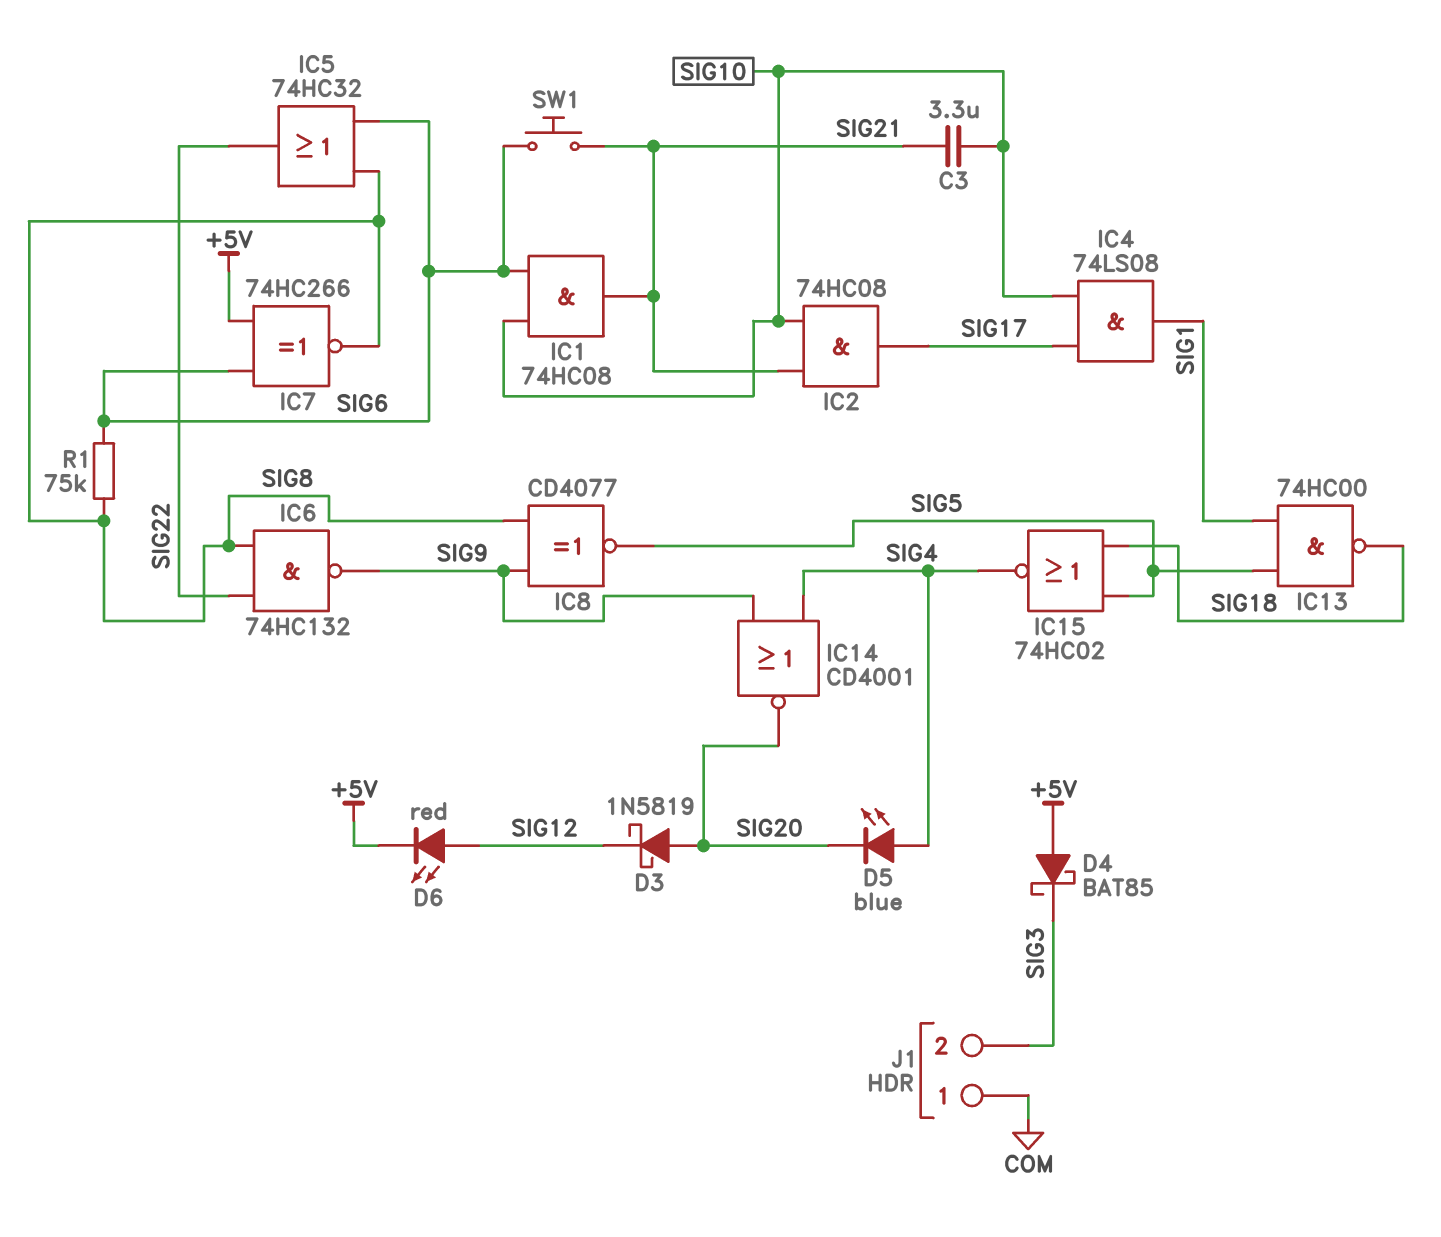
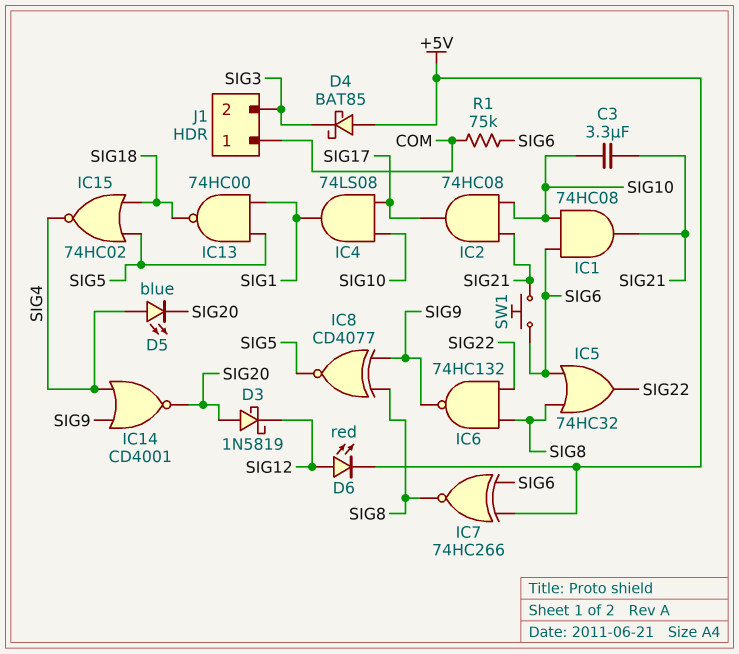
R1: 75k (SIG6, SIG8) -> 75k (COM, SIG6)

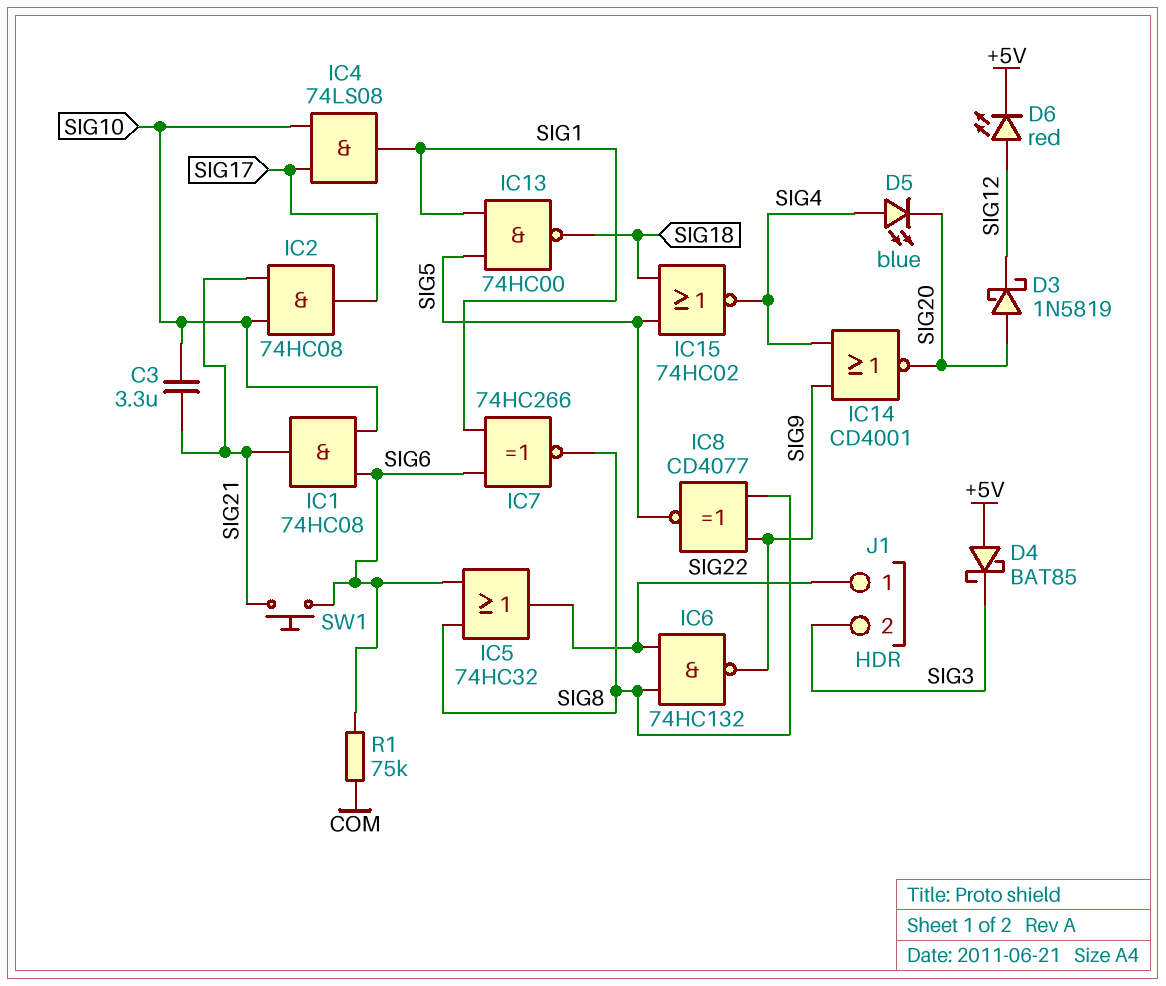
IC7: XNOR 74HC266 (in +5V, in SIG6, out SIG8) -> XNOR 74HC266 (in SIG1, in SIG6, out SIG8)
J1 pin 1: COM -> SIG22

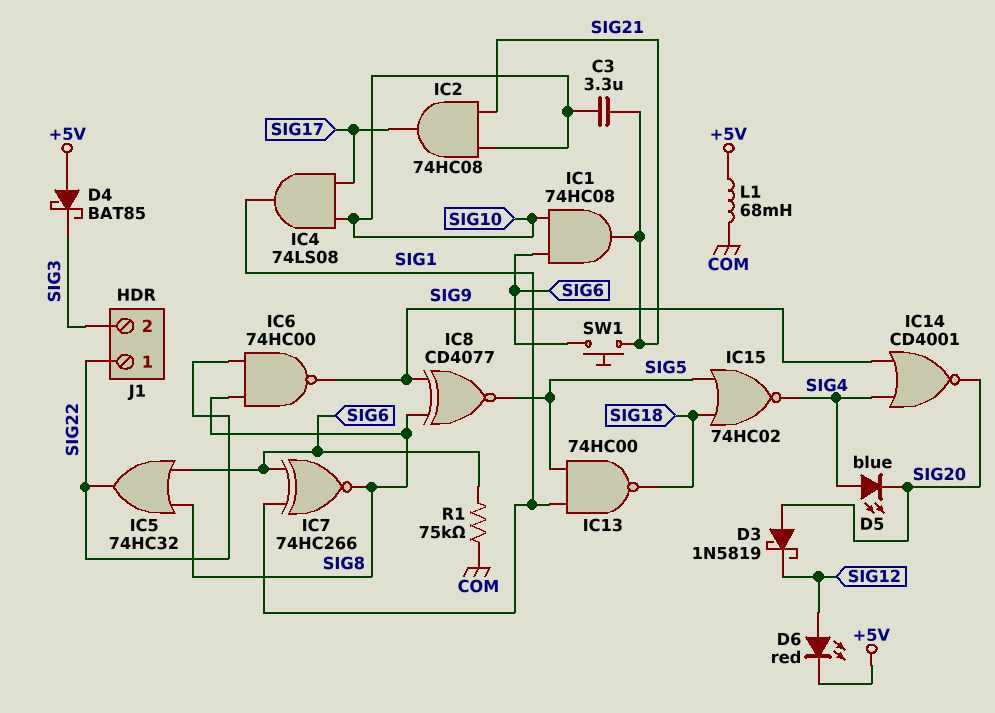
IC6: NAND 74HC132 (in SIG8, in SIG22, out SIG9) -> NAND 74HC00 (in SIG8, in SIG22, out SIG9)
L1: none -> 68mH (+5V, COM)

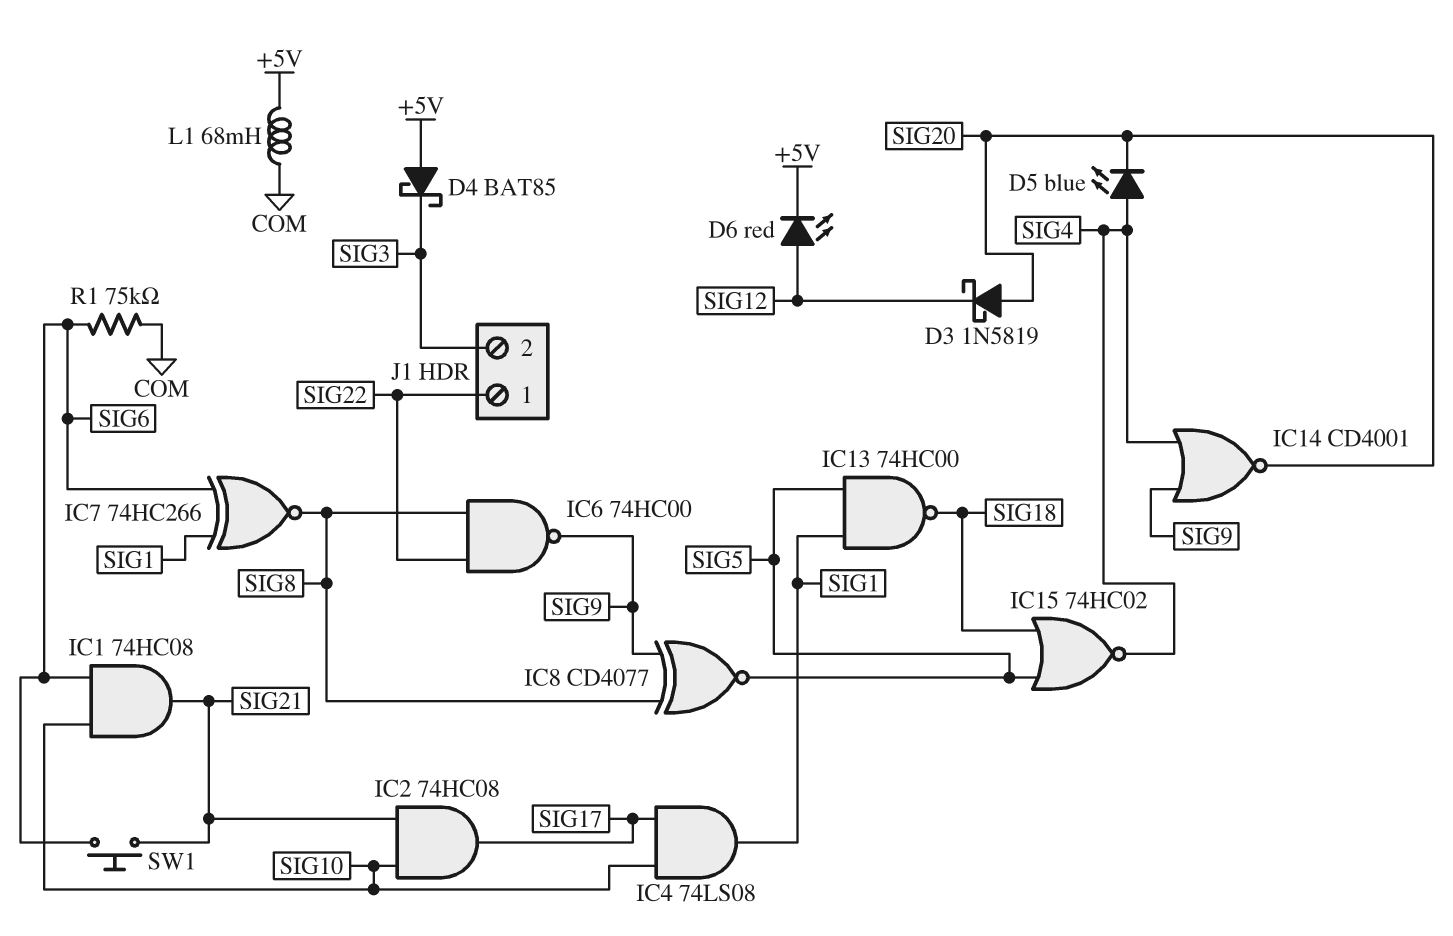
C3: 3.3uF (SIG10, SIG21) -> none
IC5: OR 74HC32 (in SIG6, in SIG8, out SIG22) -> none

